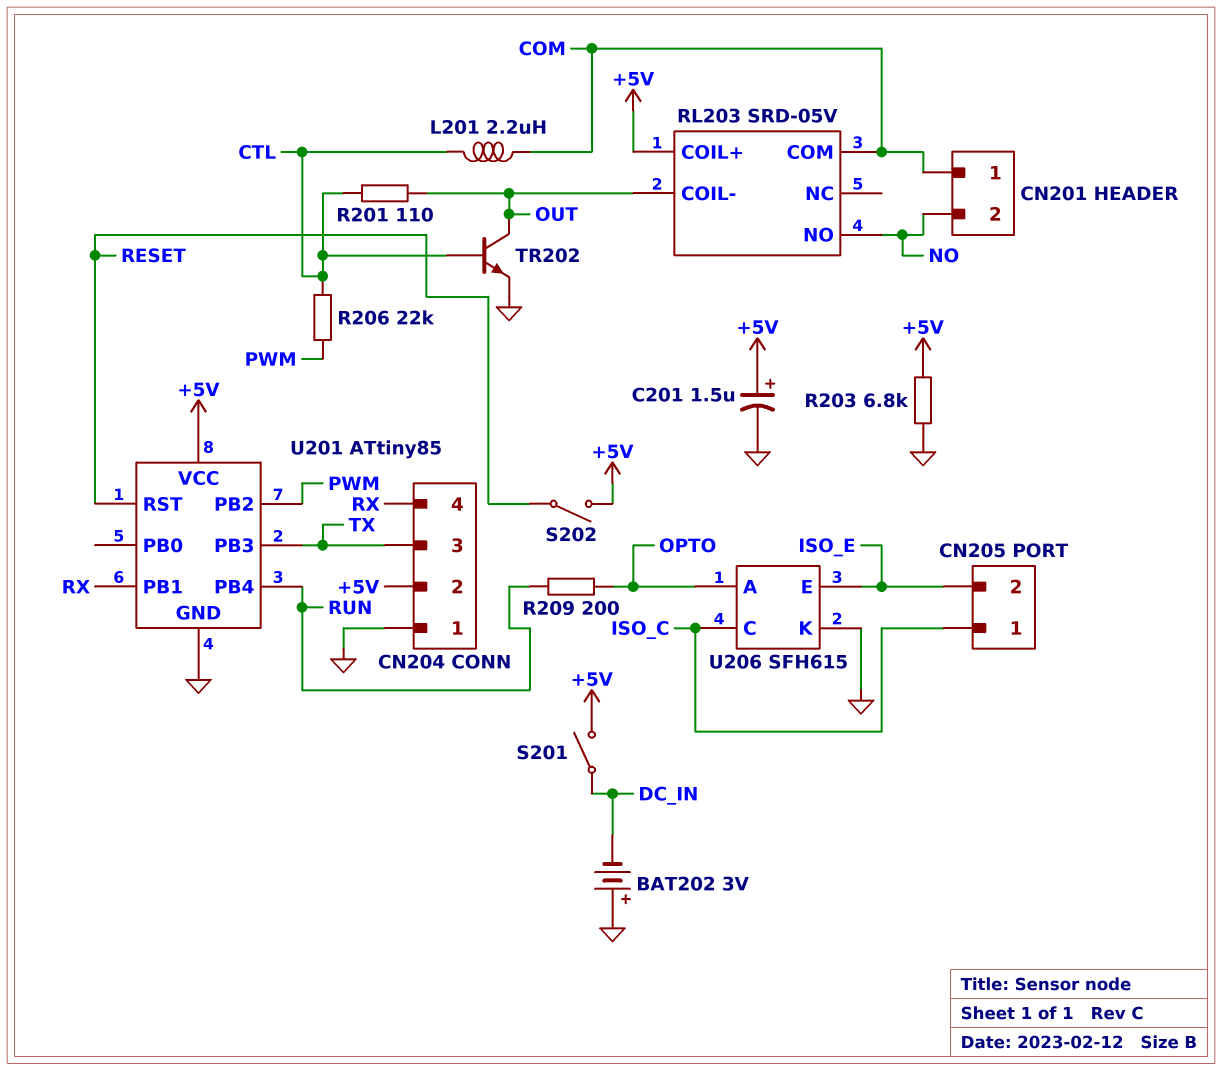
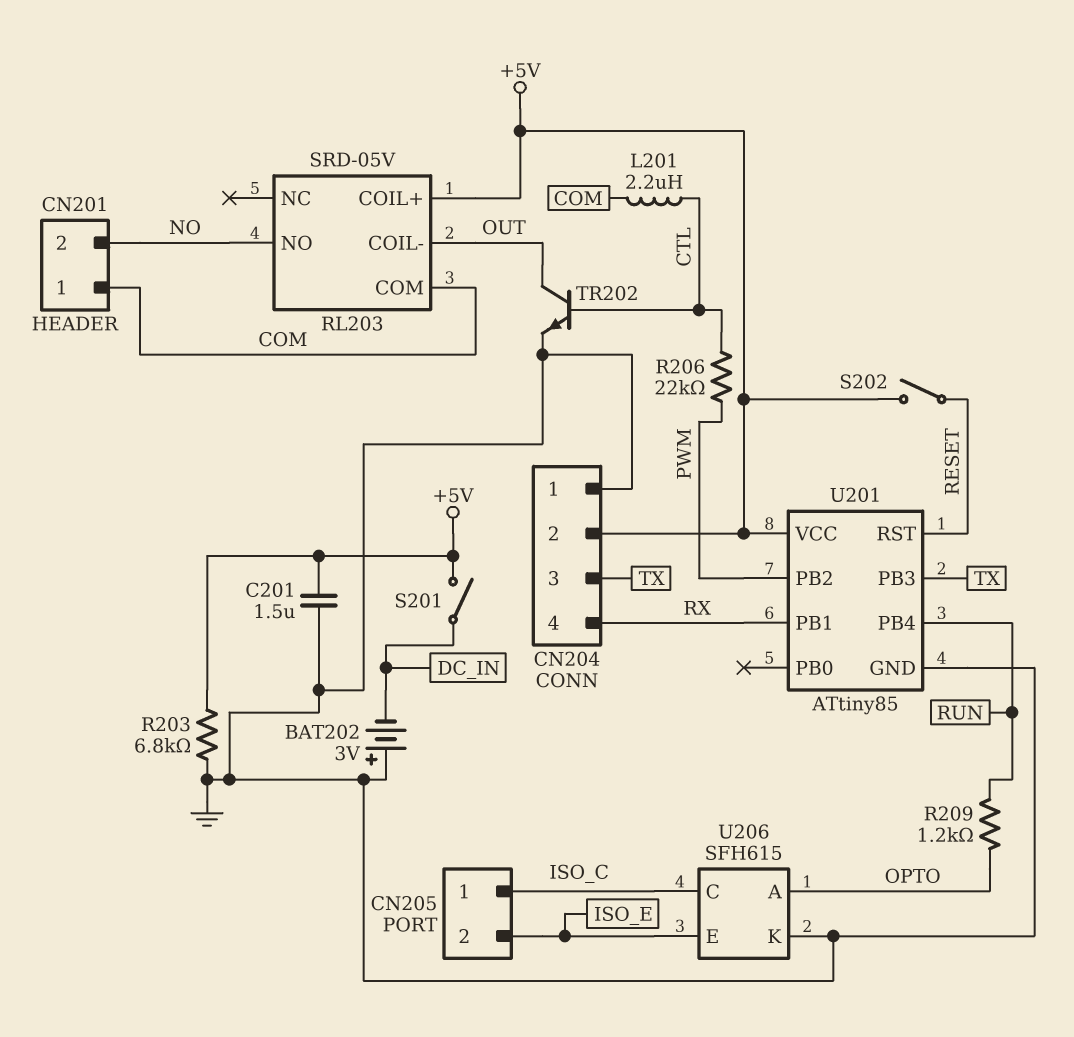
C201: 1.5uF (plus +5V, minus GND) -> 1.5uF (+5V, GND)
R201: 110 (CTL, OUT) -> none
R209: 200 (OPTO, RUN) -> 1.2k (OPTO, RUN)

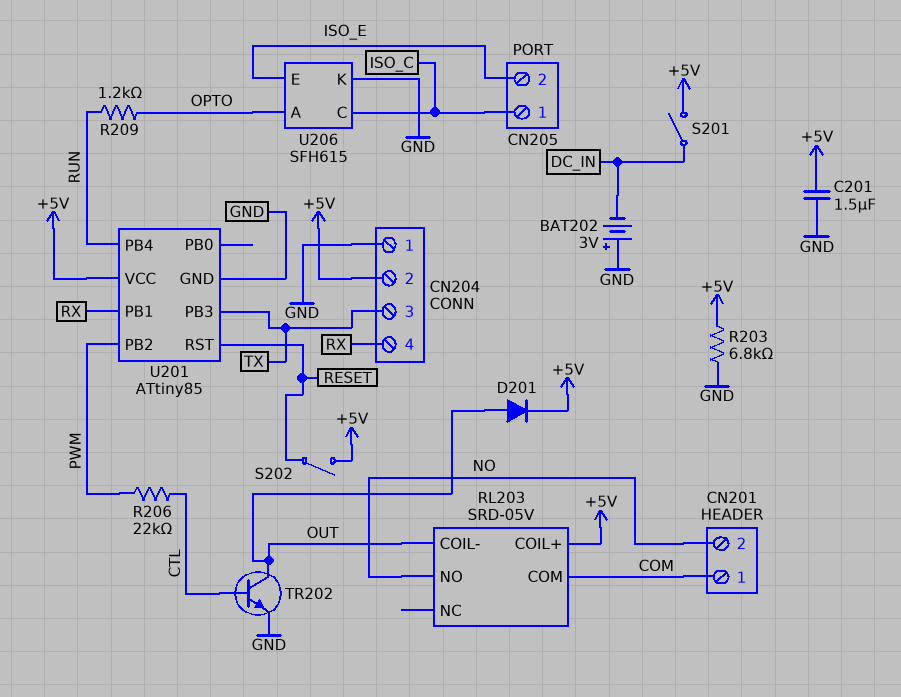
D201: none -> diode (A OUT, K +5V)
L201: 2.2uH (COM, CTL) -> none

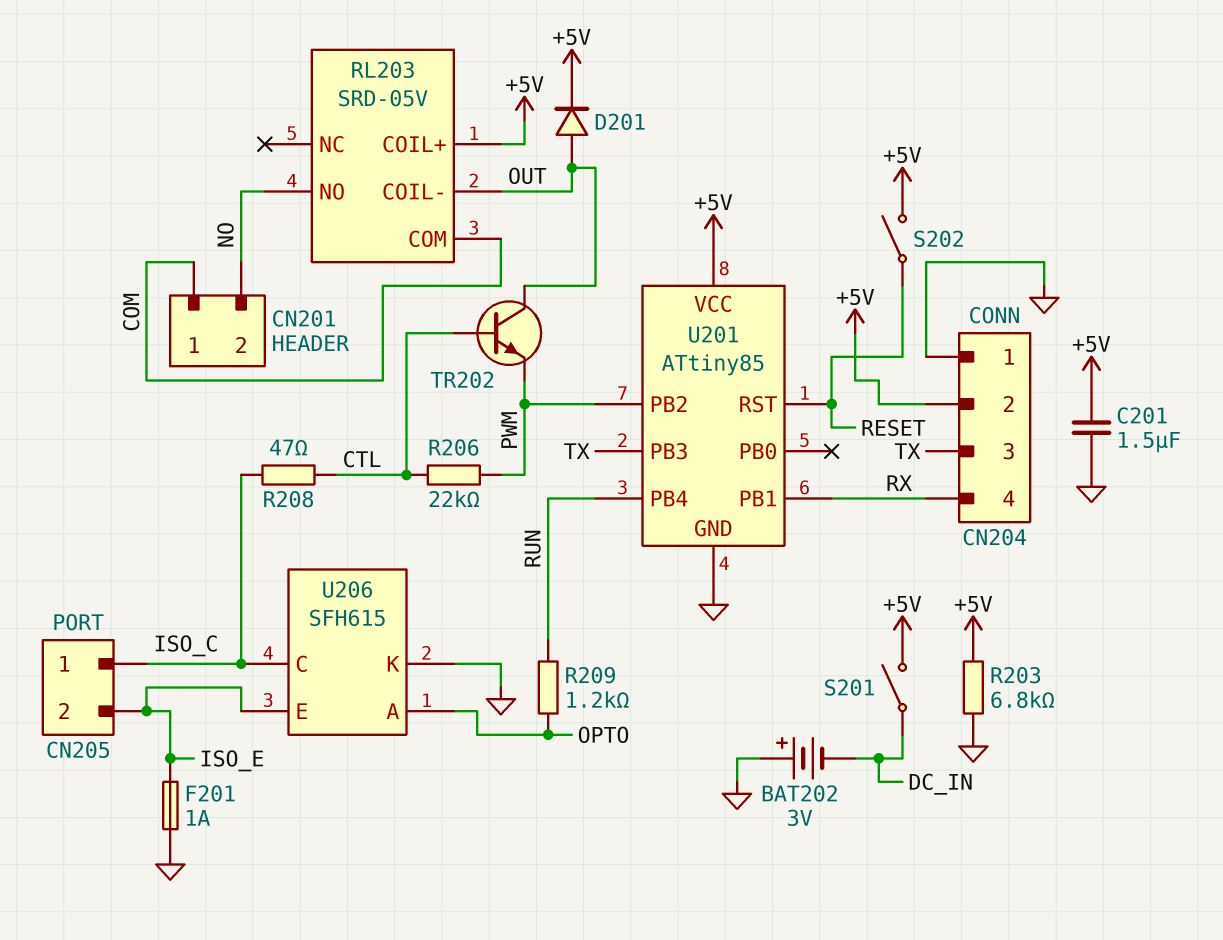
F201: none -> 1A (GND, ISO_E)
R208: none -> 47 (CTL, ISO_C)
TR202: NPN (B CTL, C OUT, E GND) -> NPN (B CTL, C OUT, E PWM)

